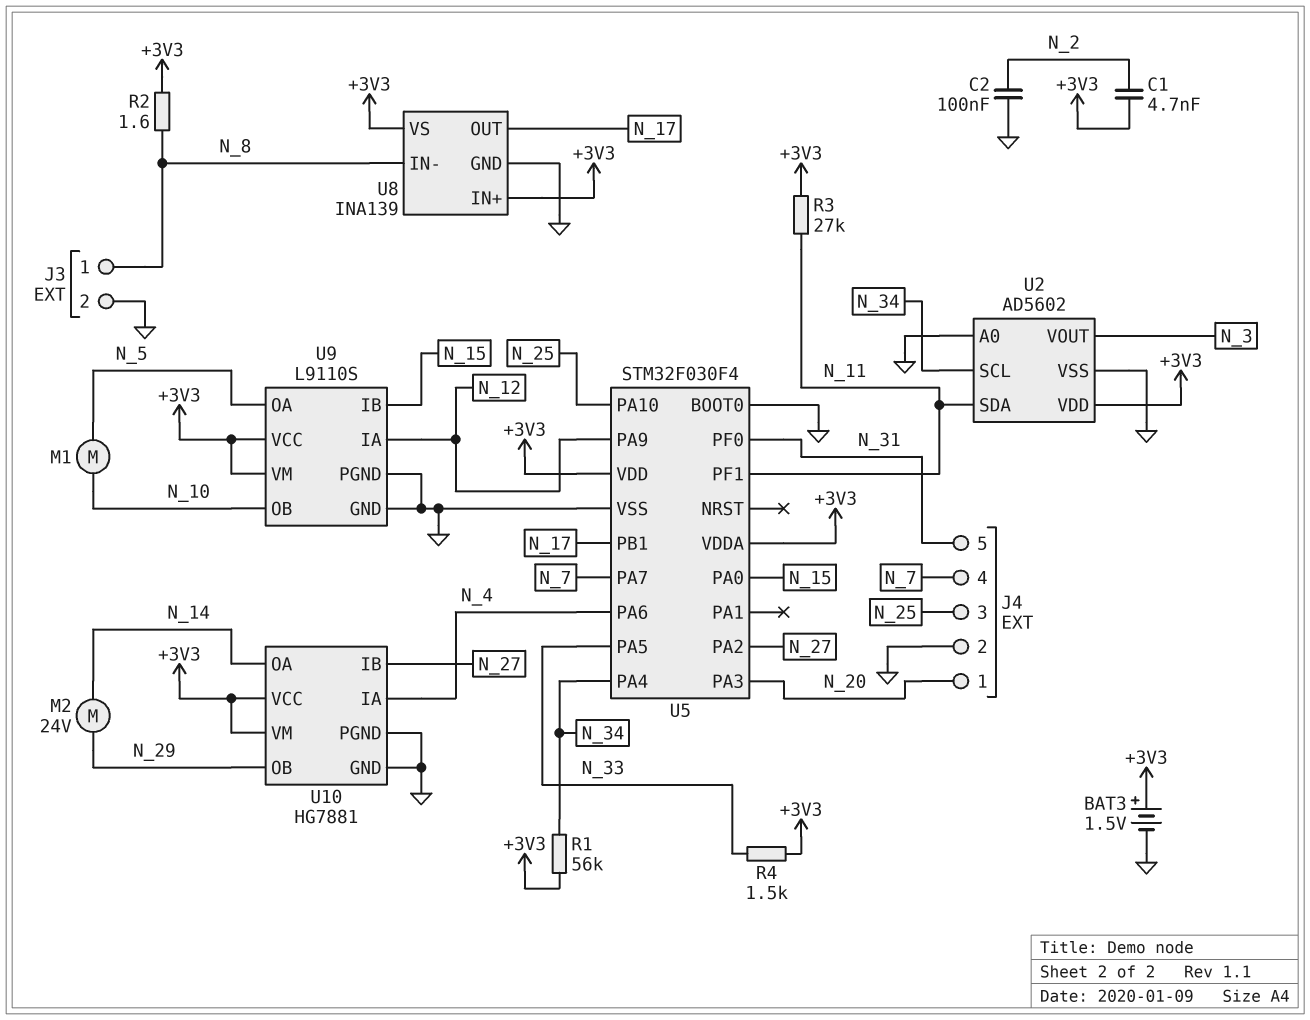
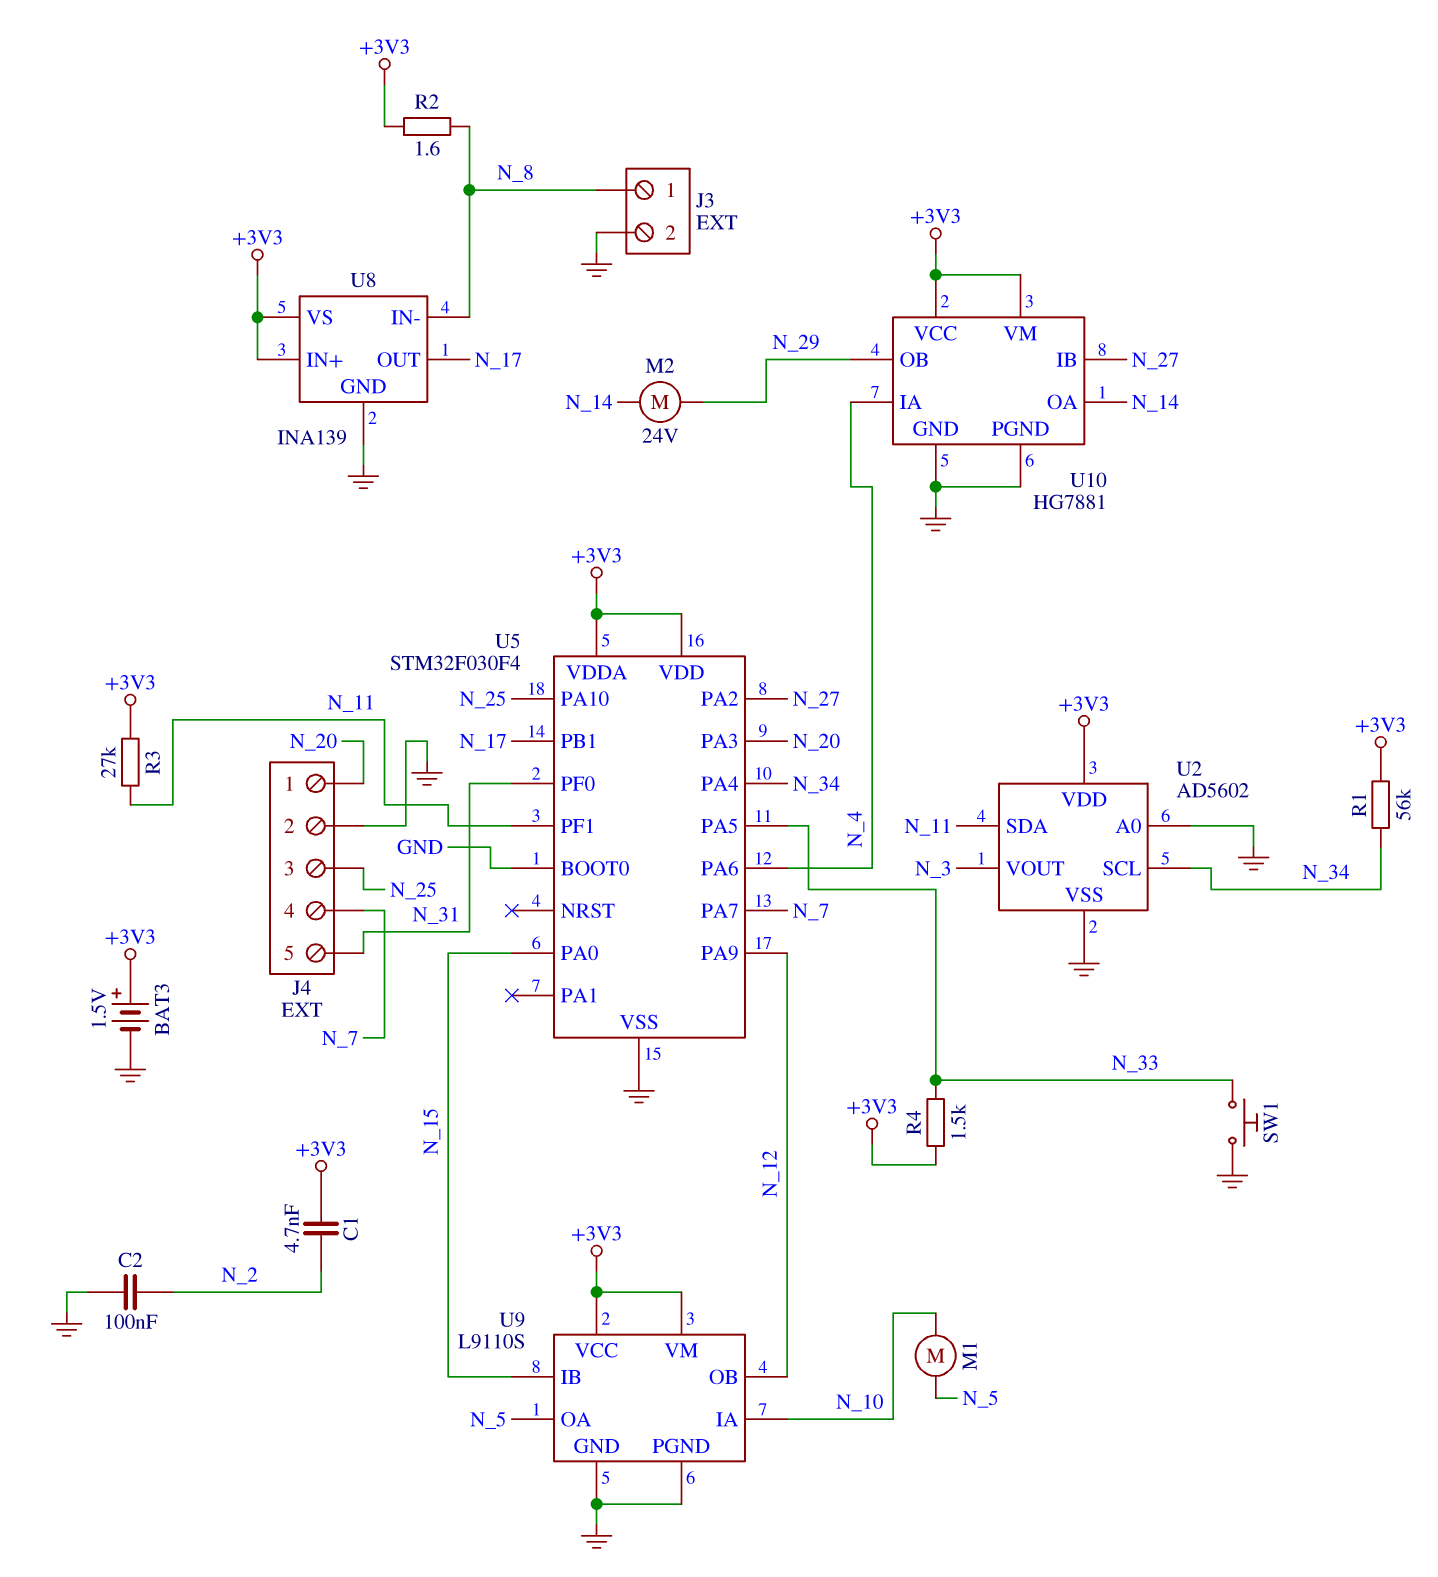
SW1: none -> button (GND, N_33)
U9 pin IA: N_12 -> N_10
U9 pin OB: N_10 -> N_12

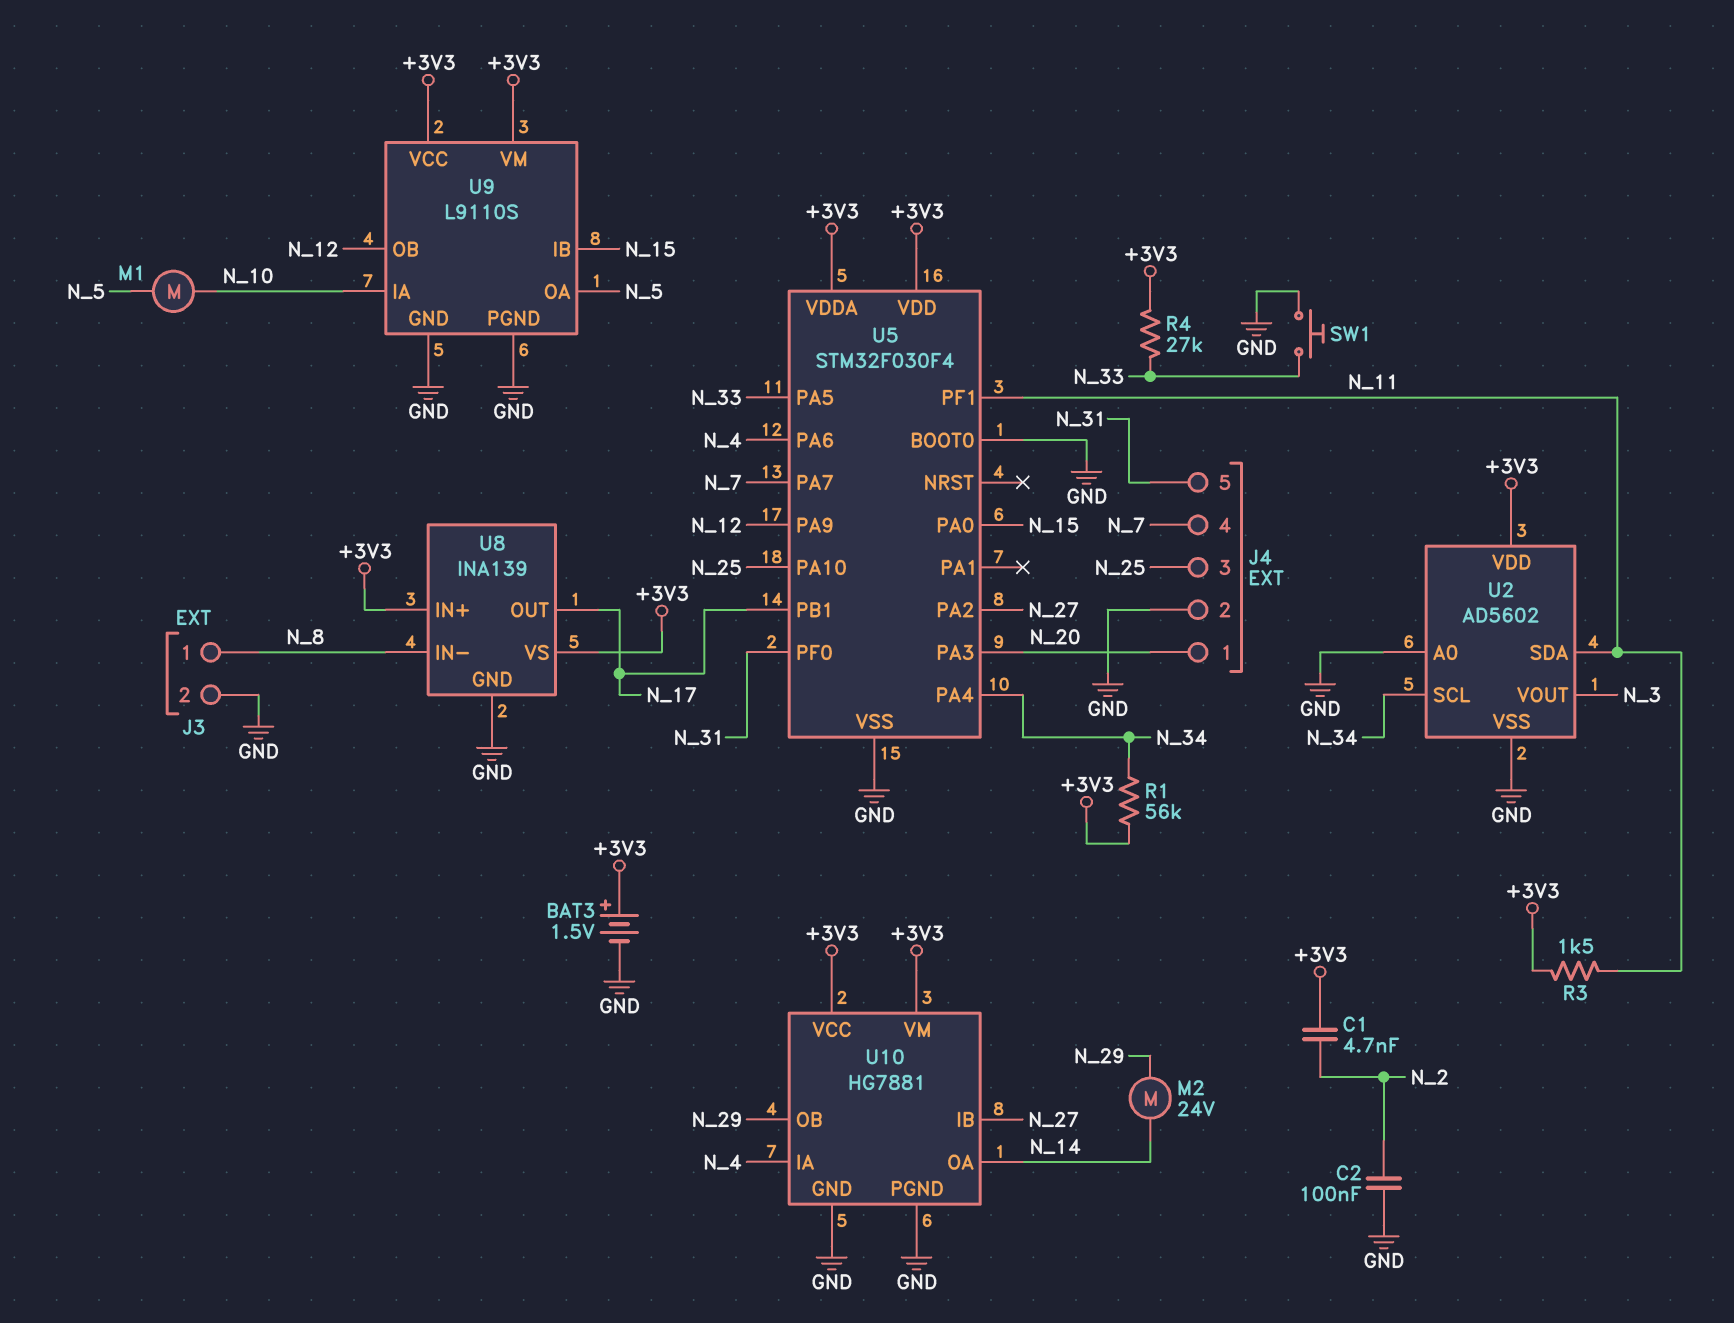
R2: 1.6 (+3V3, N_8) -> none
R3: 27k (+3V3, N_11) -> 1.5k (+3V3, N_11)
R4: 1.5k (+3V3, N_33) -> 27k (+3V3, N_33)

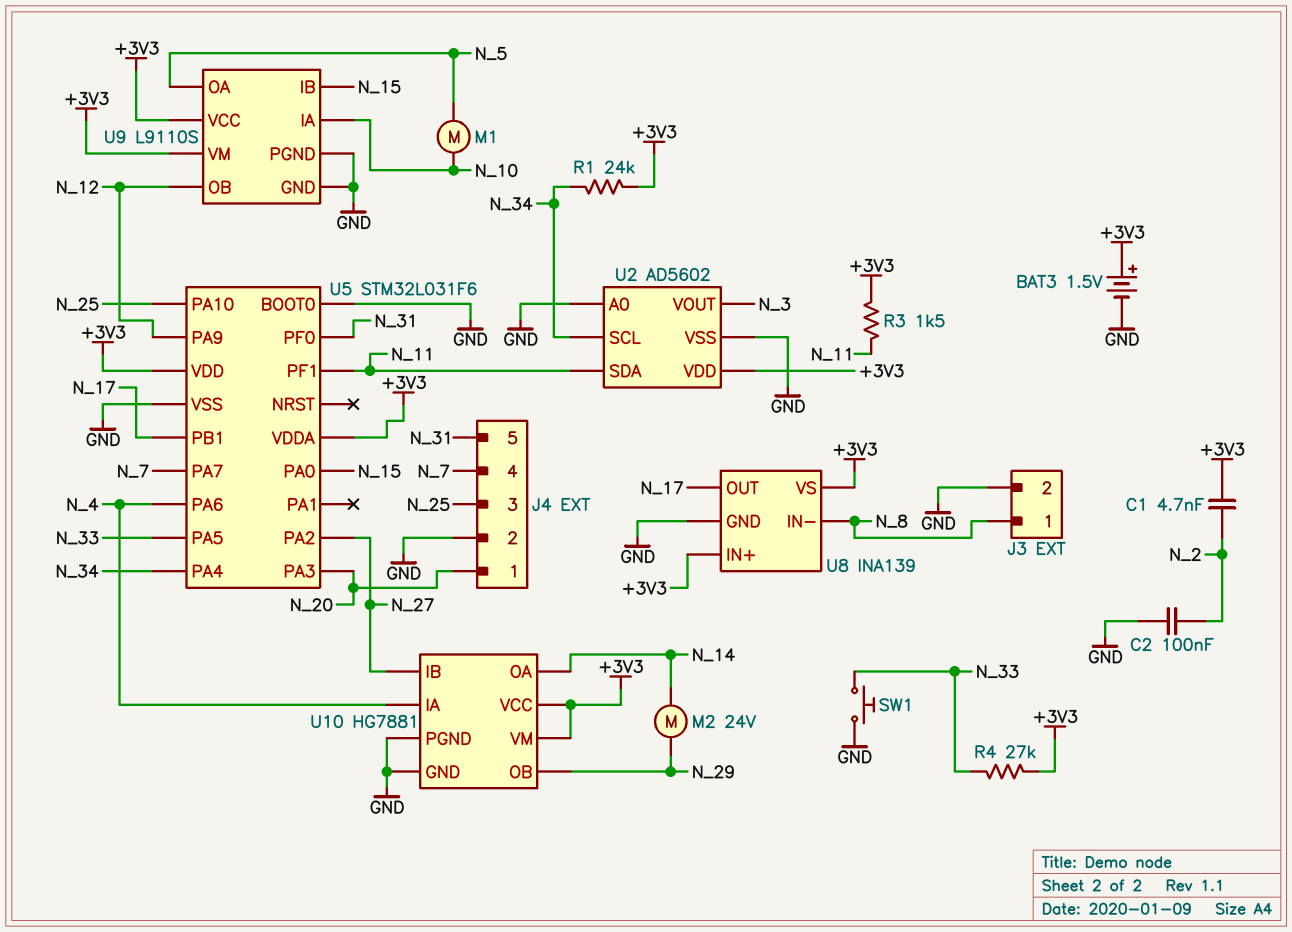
R1: 56k (+3V3, N_34) -> 24k (+3V3, N_34)
U5: STM32F030F4 -> STM32L031F6

